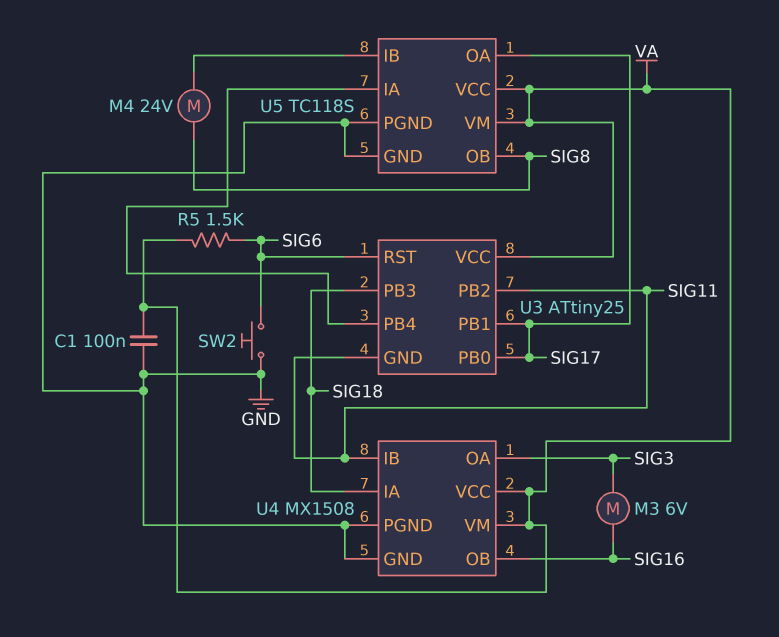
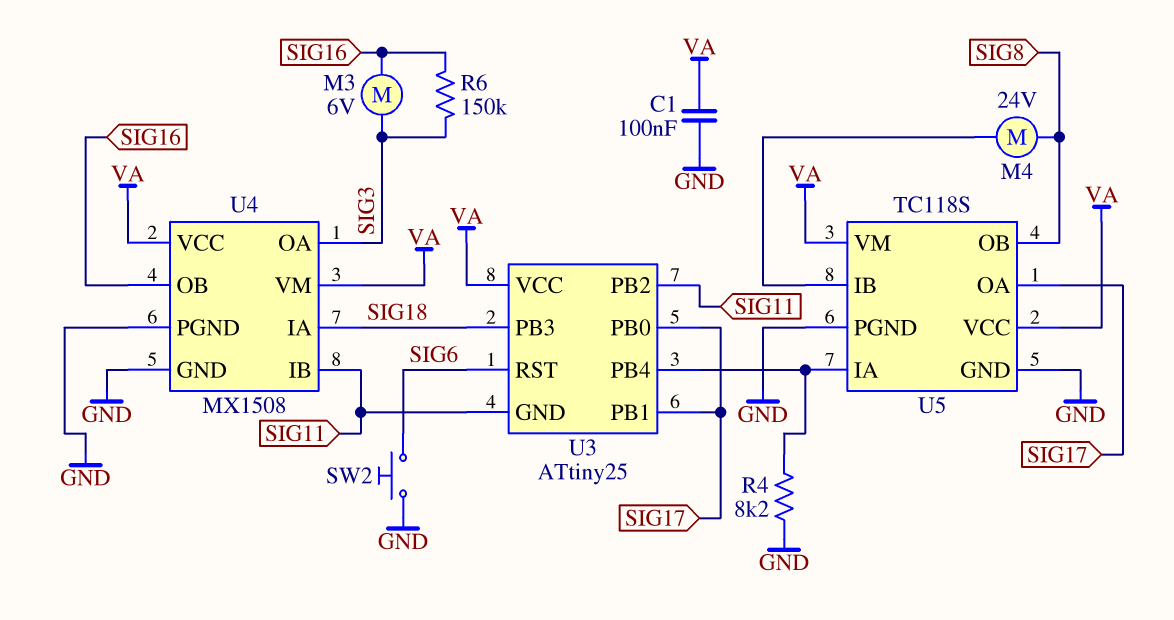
R4: none -> 8.2k (GND, U3/PB4)
R5: 1.5k (SIG6, VA) -> none
R6: none -> 150k (SIG3, SIG16)

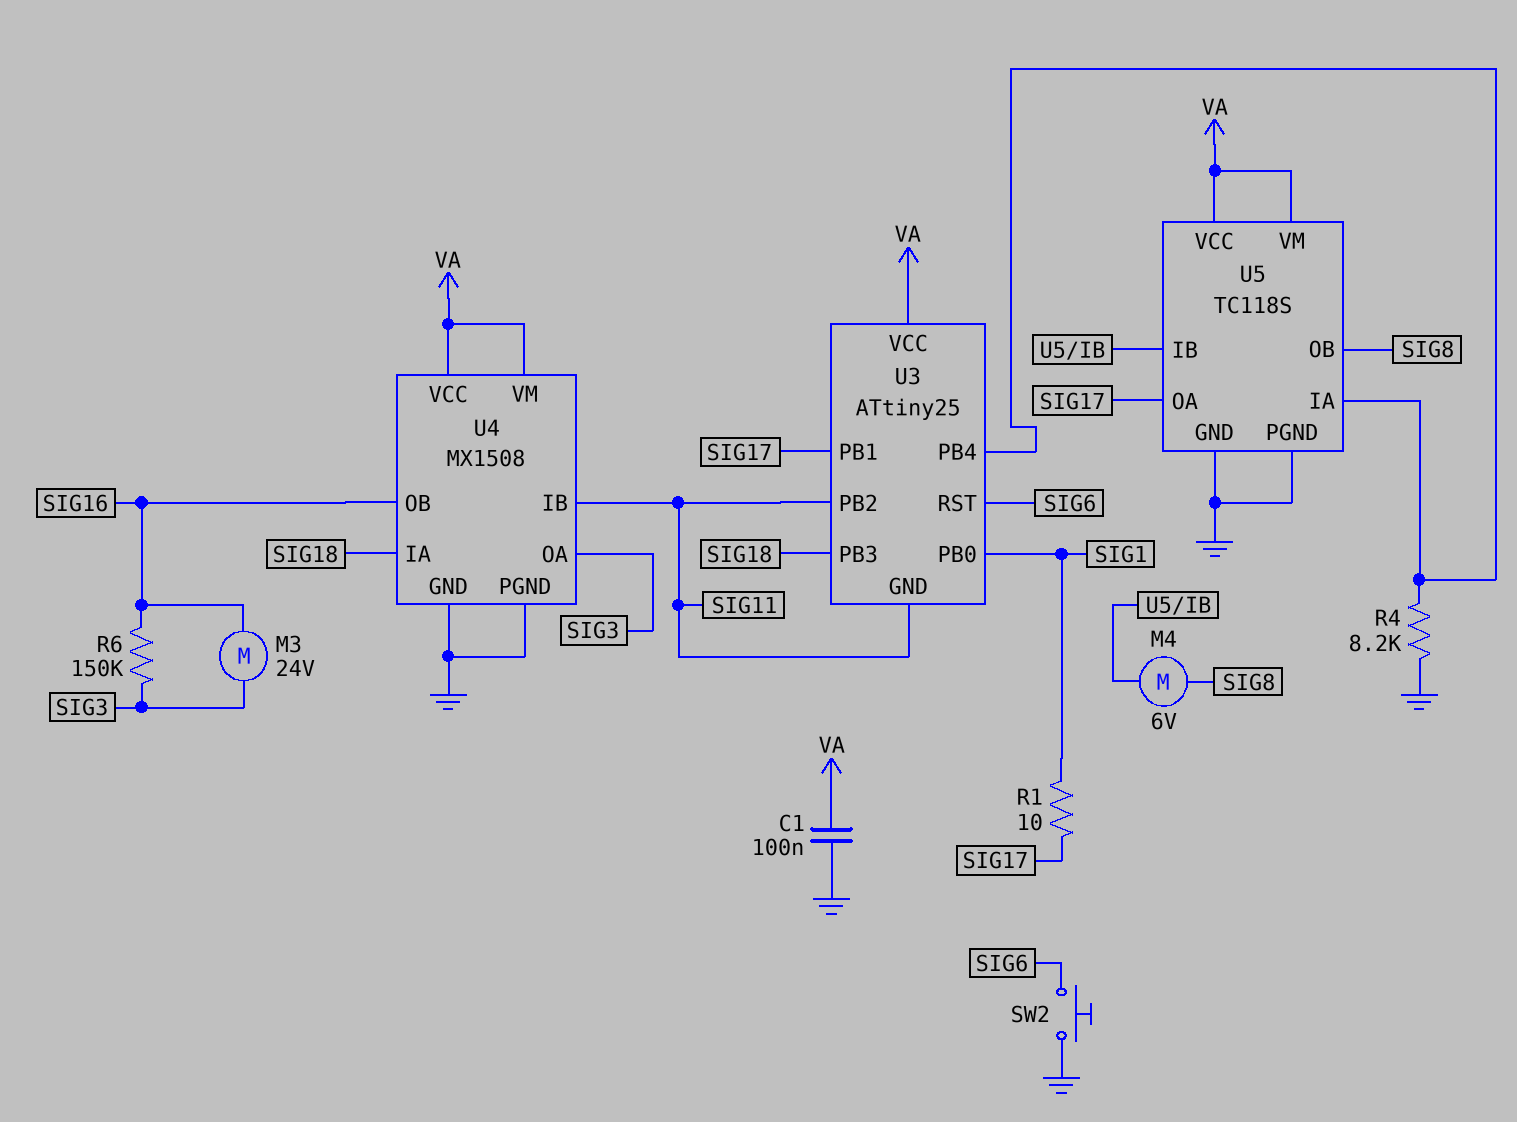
M3: motor 6V (SIG3, SIG16) -> motor 24V (SIG3, SIG16)
M4: motor 24V (SIG8, U5/IB) -> motor 6V (SIG8, U5/IB)
R1: none -> 10 (SIG1, SIG17)
U3 pin PB0: SIG17 -> SIG1

